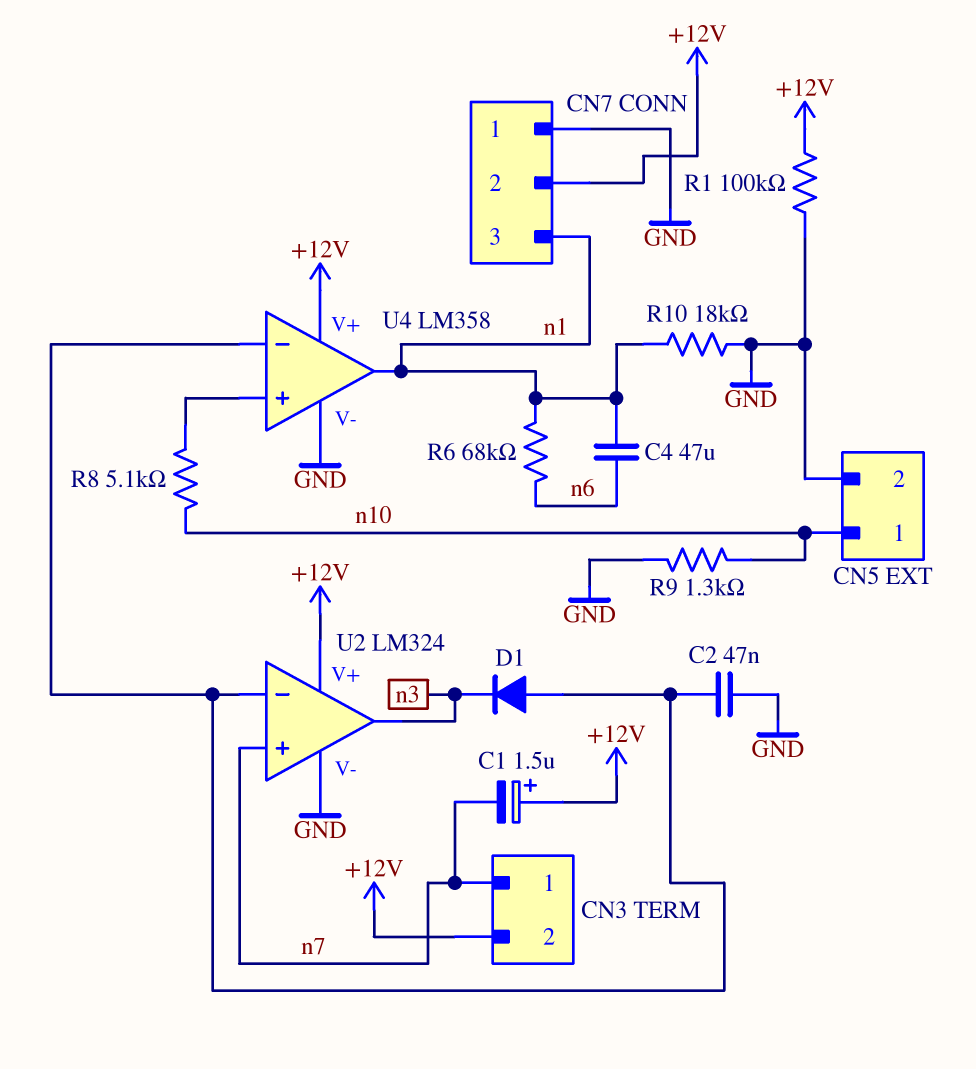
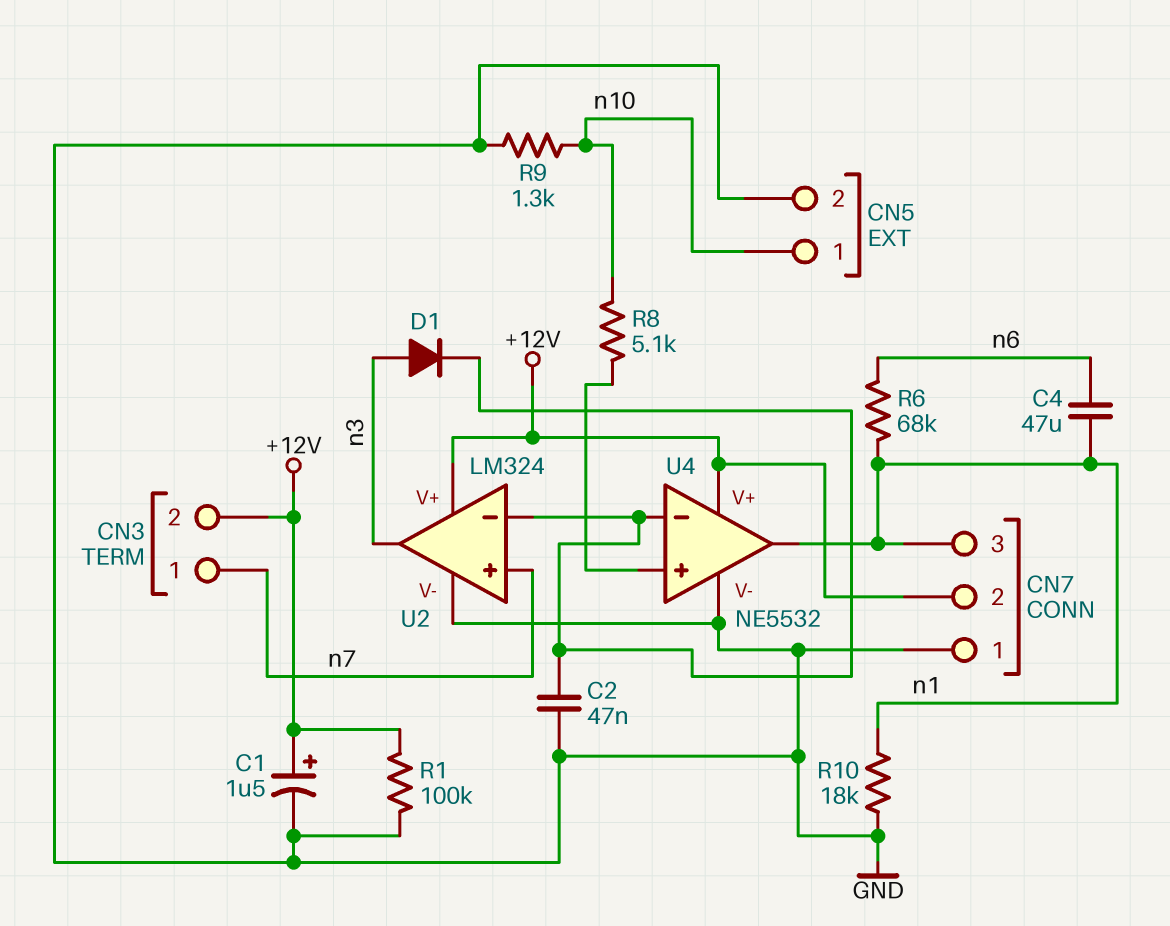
C1: 1.5uF (plus +12V, minus n7) -> 1.5uF (plus +12V, minus GND)
D1: diode (A U2/in-, K n3) -> diode (A n3, K U2/in-)
U4: LM358 -> NE5532

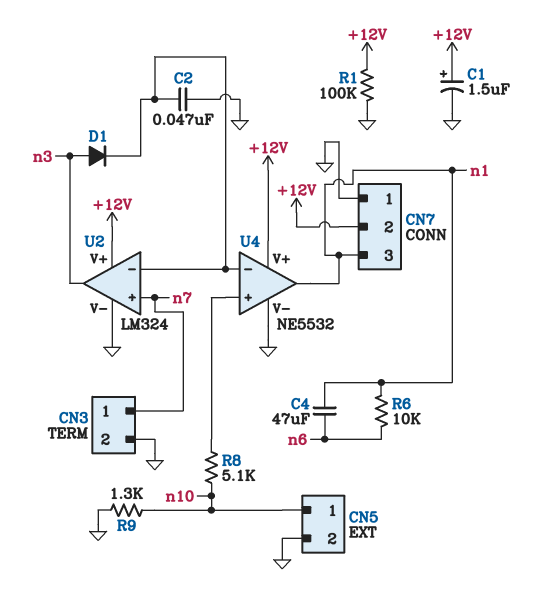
CN3 pin 2: +12V -> GND
R6: 68k (n1, n6) -> 10k (n1, n6)
R10: 18k (GND, n1) -> none

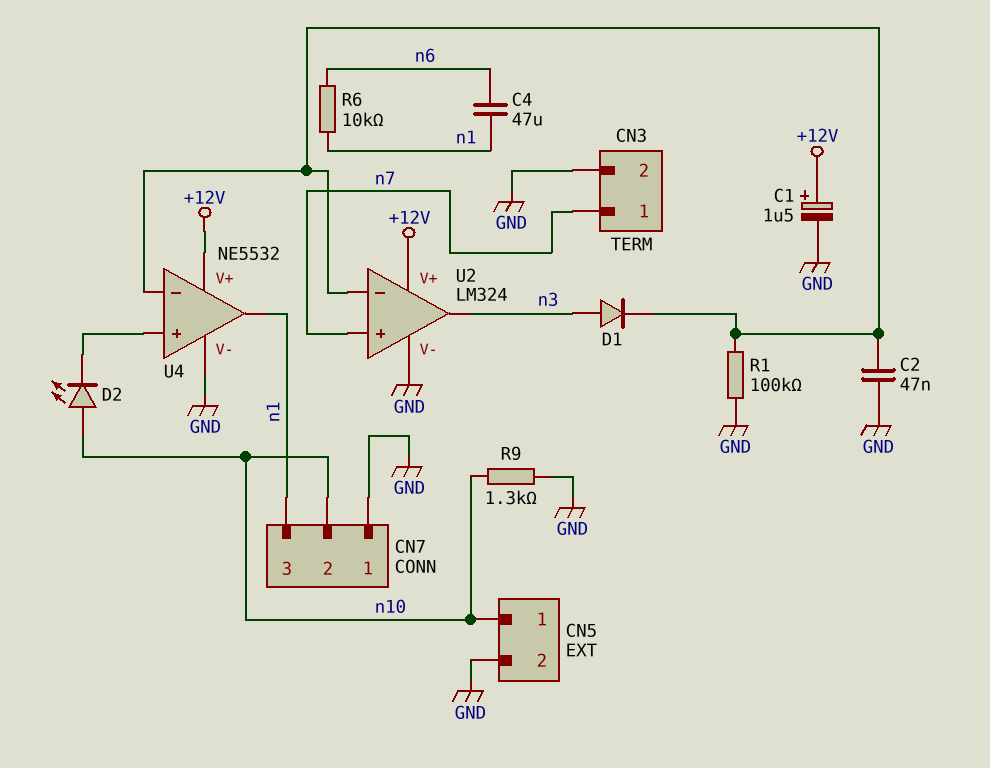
CN7 pin 2: +12V -> n10
D2: none -> LED (A n10, K U4/in+)
R1: 100k (+12V, GND) -> 100k (GND, U2/in-)
R8: 5.1k (U4/in+, n10) -> none

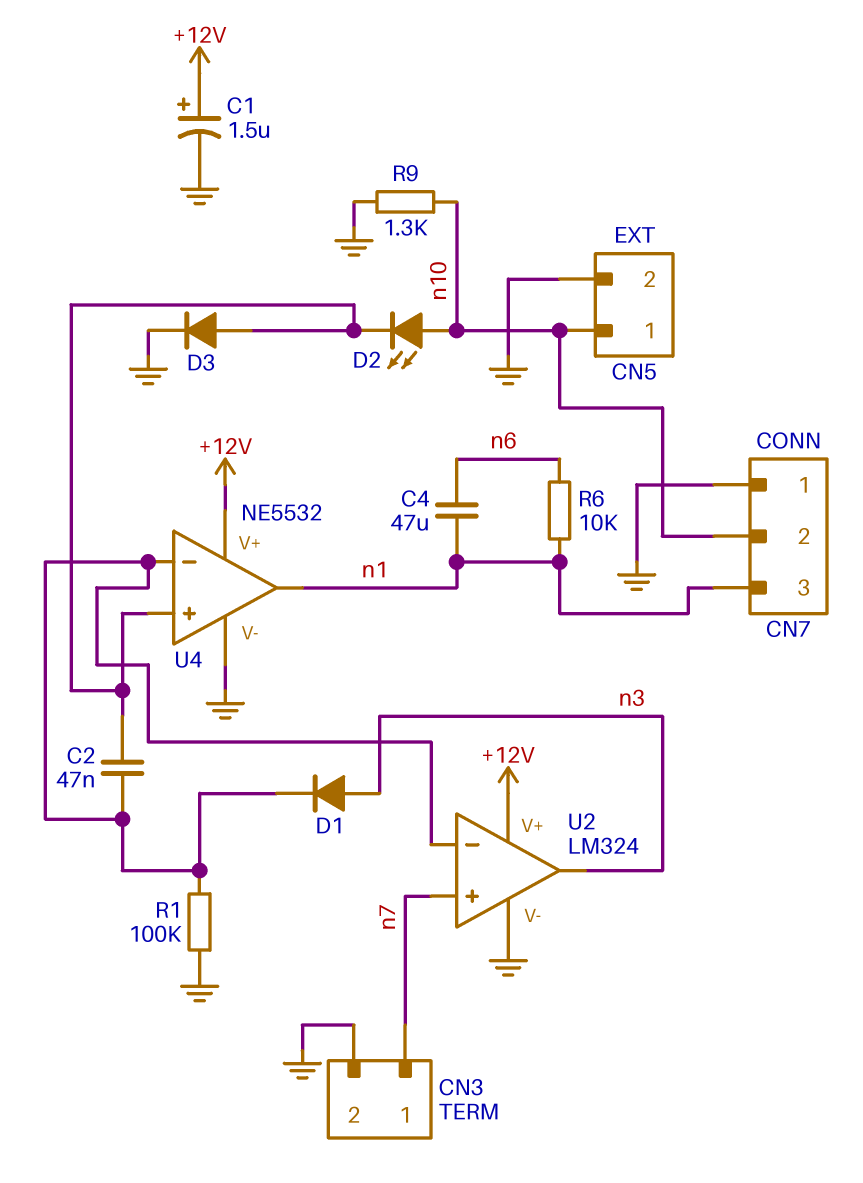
C2: 47nF (GND, U2/in-) -> 47nF (U2/in-, U4/in+)
D3: none -> diode (A U4/in+, K GND)

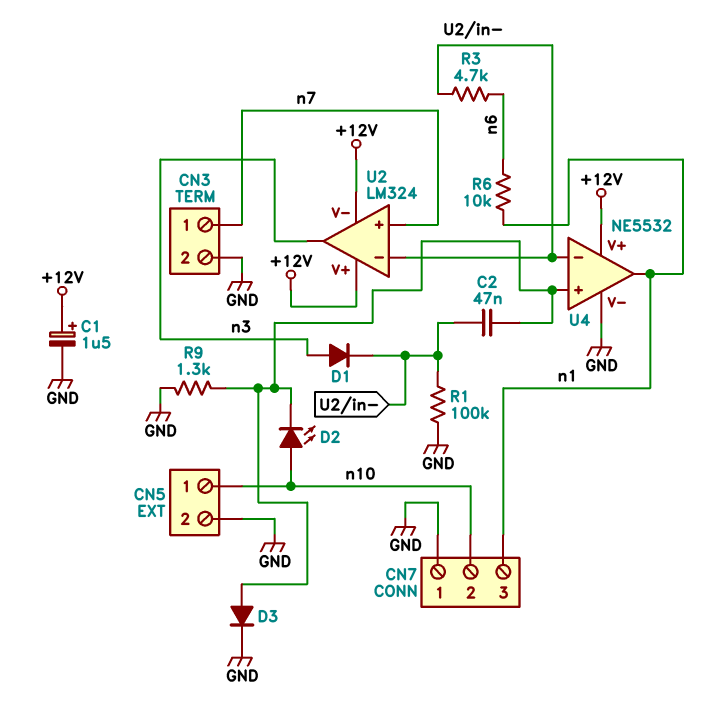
C4: 47uF (n1, n6) -> none
R3: none -> 4.7k (U2/in-, n6)
R9: 1.3k (GND, n10) -> 1.3k (GND, U4/in+)
U2 pin V-: GND -> +12V

